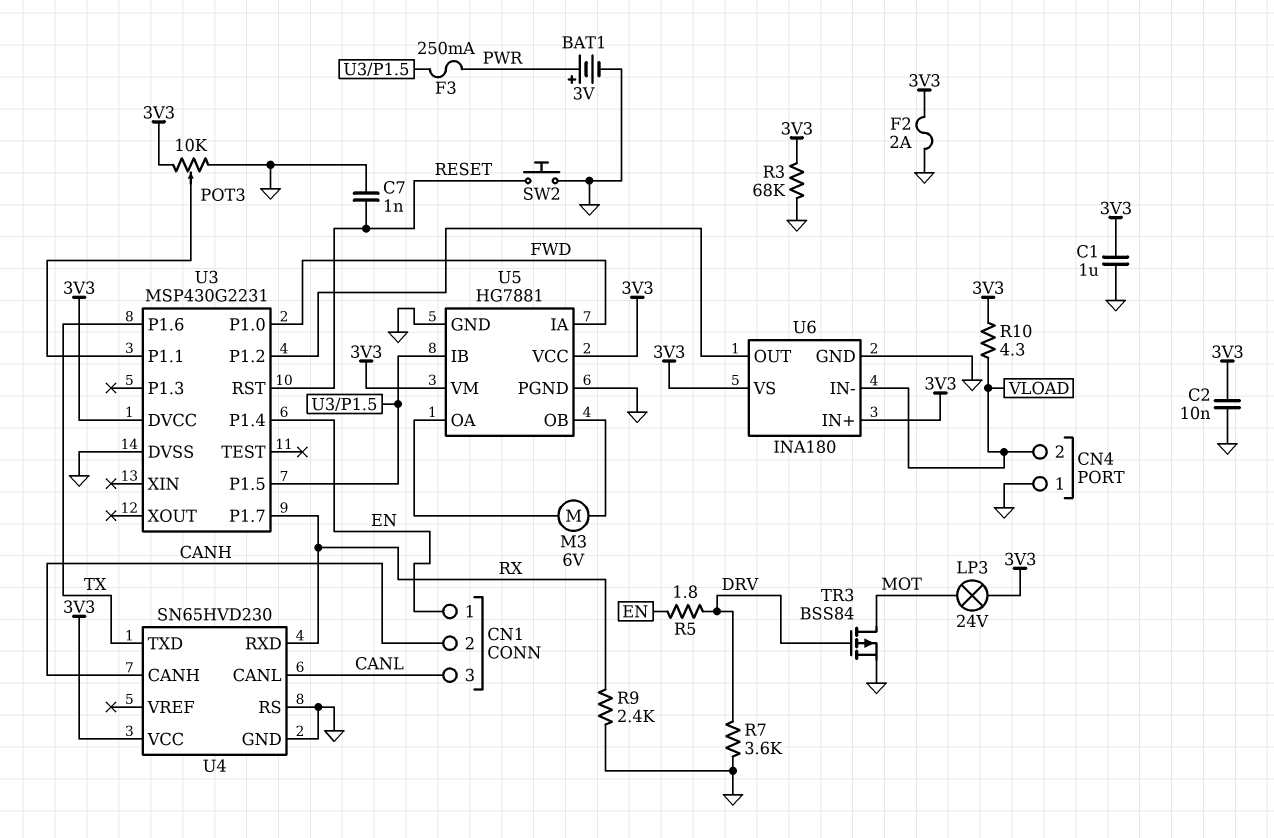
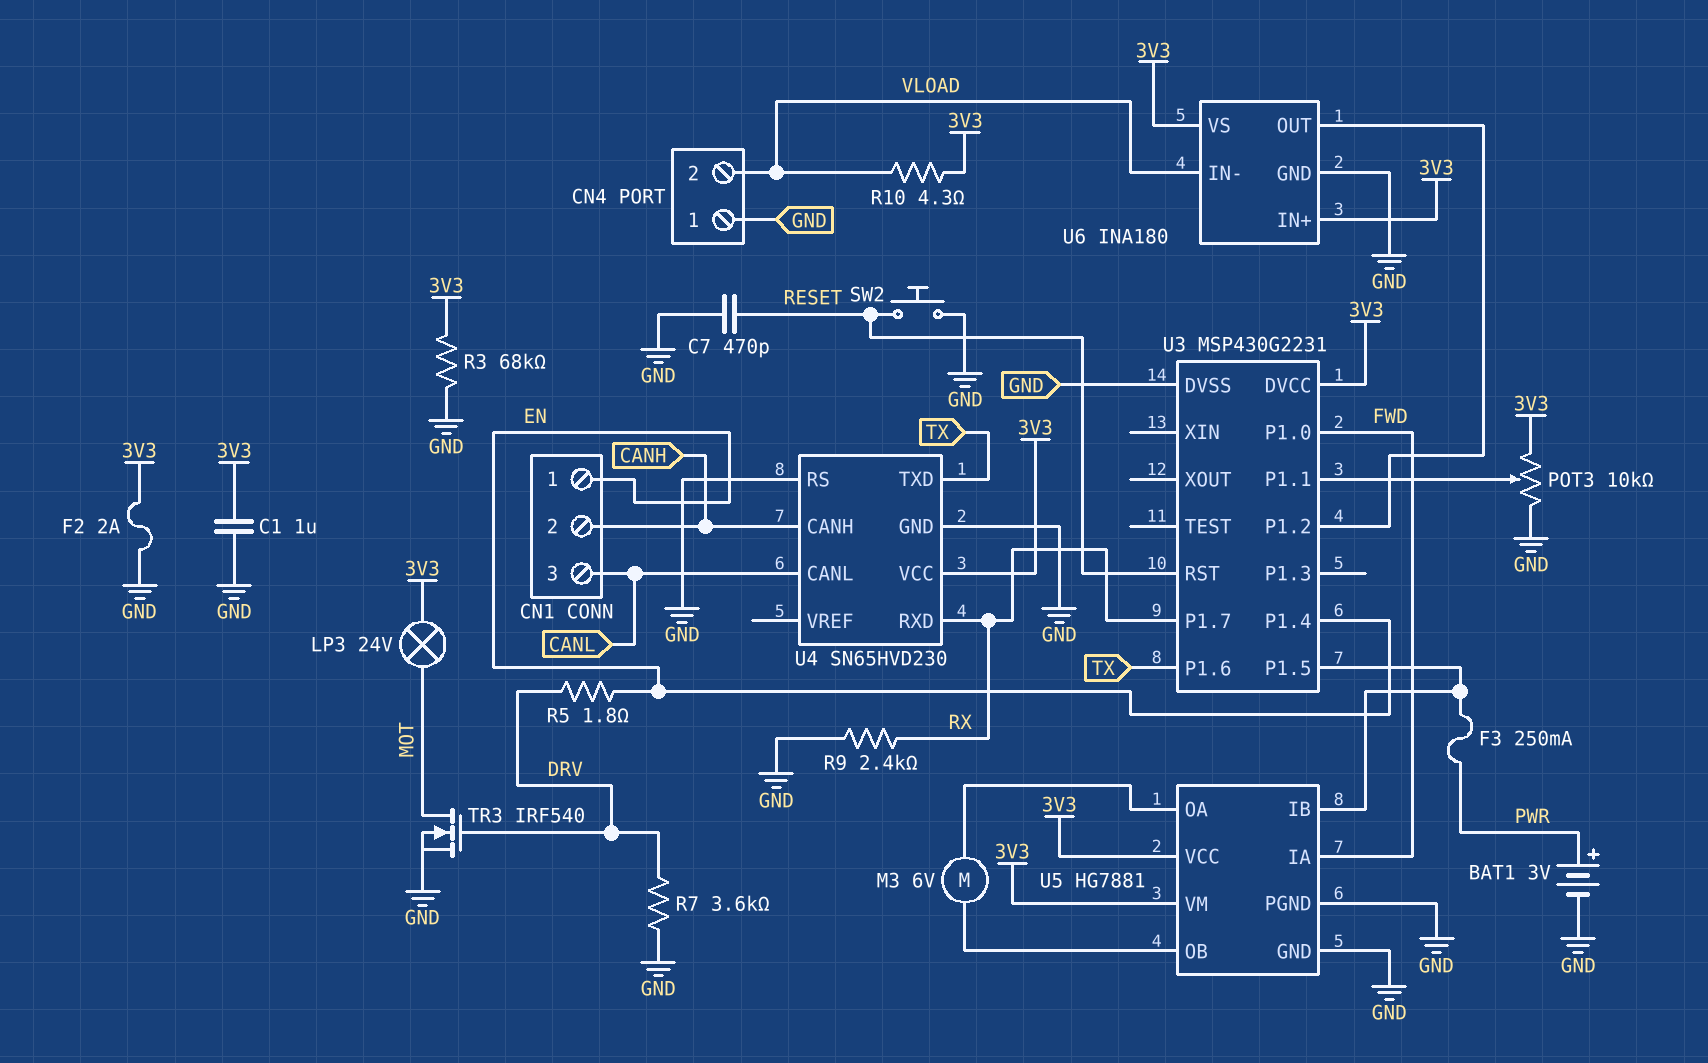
C2: 10nF (3V3, GND) -> none
C7: 1nF (GND, RESET) -> 470pF (GND, RESET)
TR3: PMOS BSS84 (G DRV, D MOT, S GND) -> NMOS IRF540 (G DRV, D MOT, S GND)

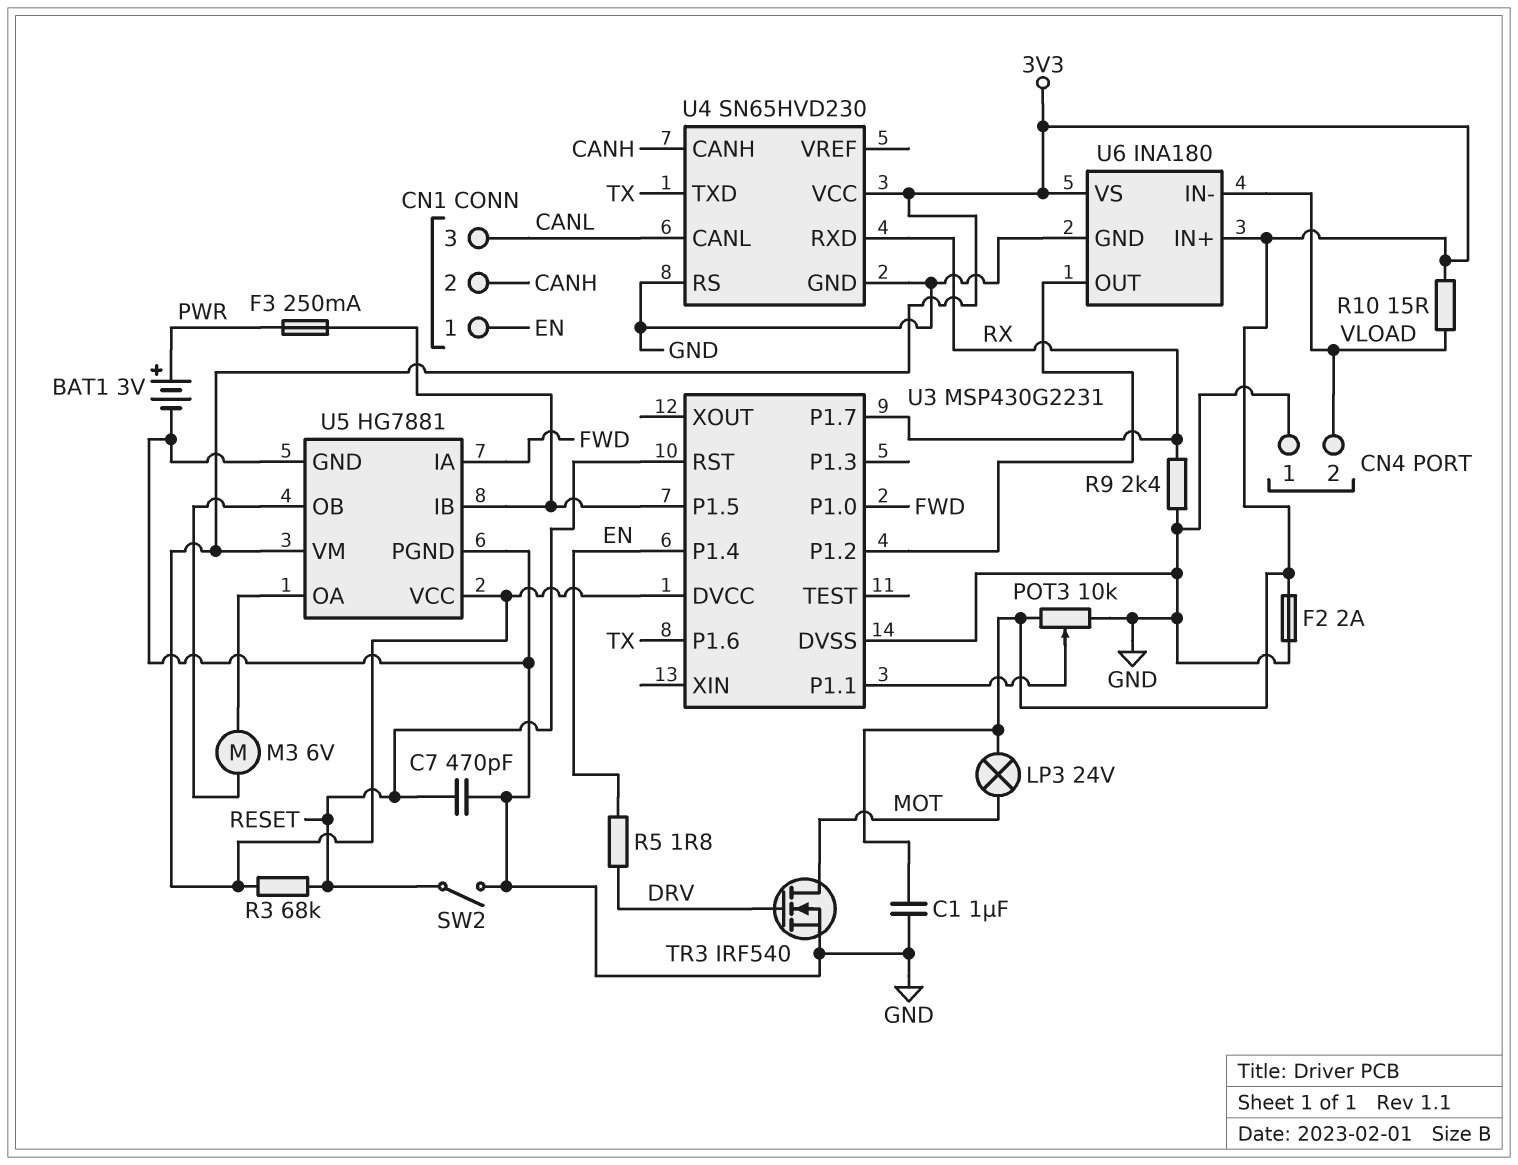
R3: 68k (3V3, GND) -> 68k (3V3, RESET)
R7: 3.6k (DRV, GND) -> none
R10: 4.3 (3V3, VLOAD) -> 15 (3V3, VLOAD)
SW2: button (GND, RESET) -> switch (GND, RESET)

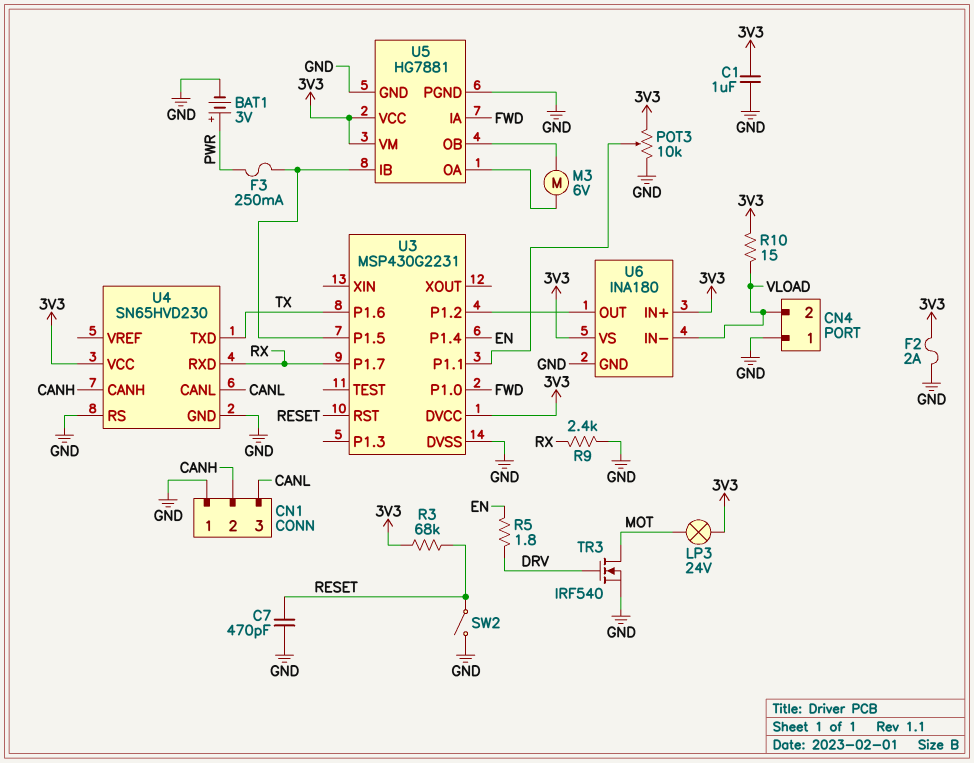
CN1 pin 1: EN -> GND

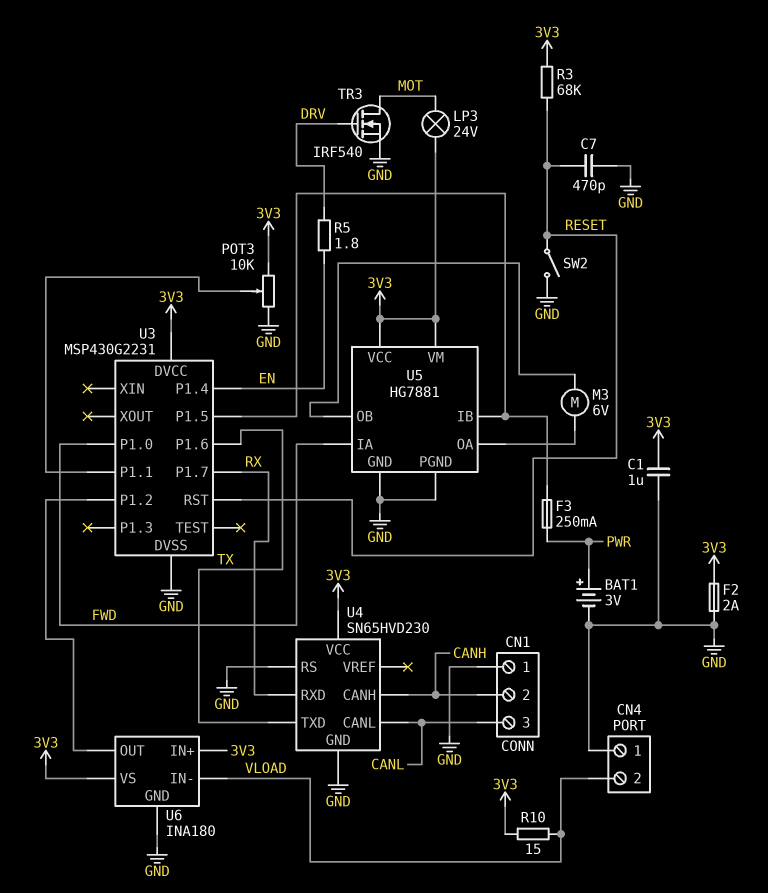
R9: 2.4k (GND, RX) -> none

